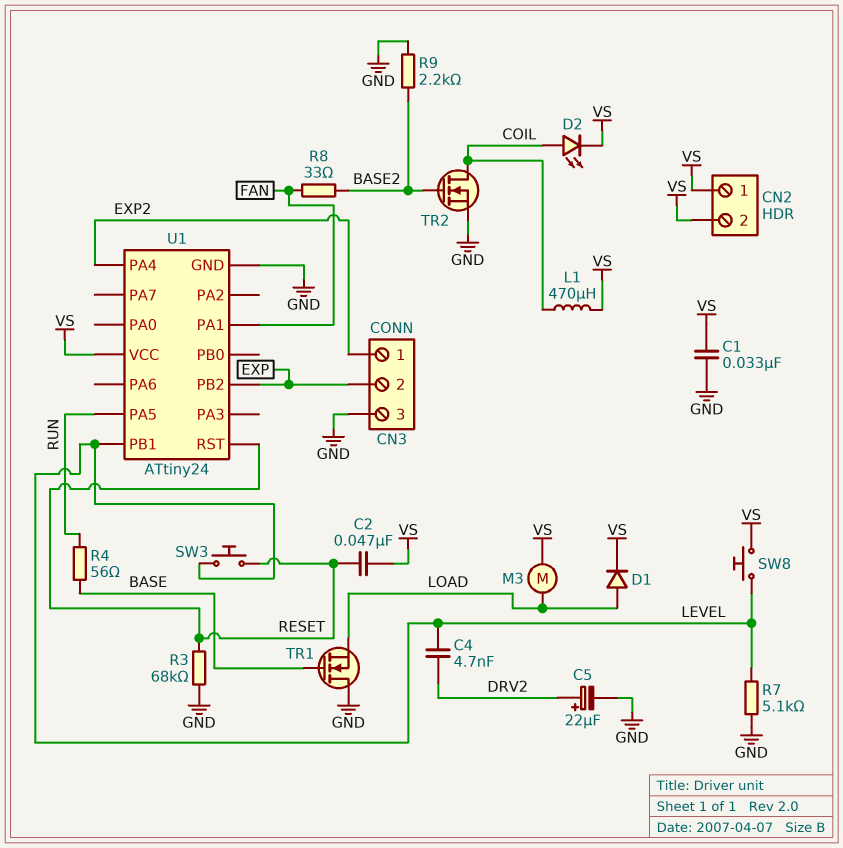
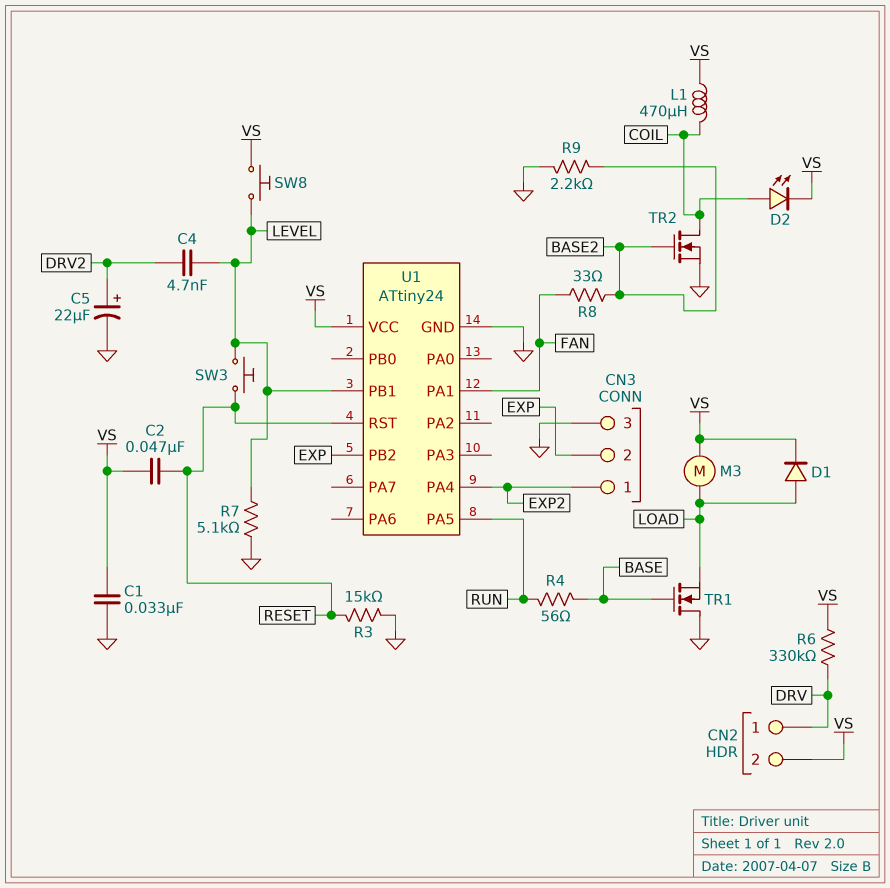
CN2 pin 1: VS -> DRV
R3: 68k (GND, RESET) -> 15k (GND, RESET)
R6: none -> 330k (DRV, VS)

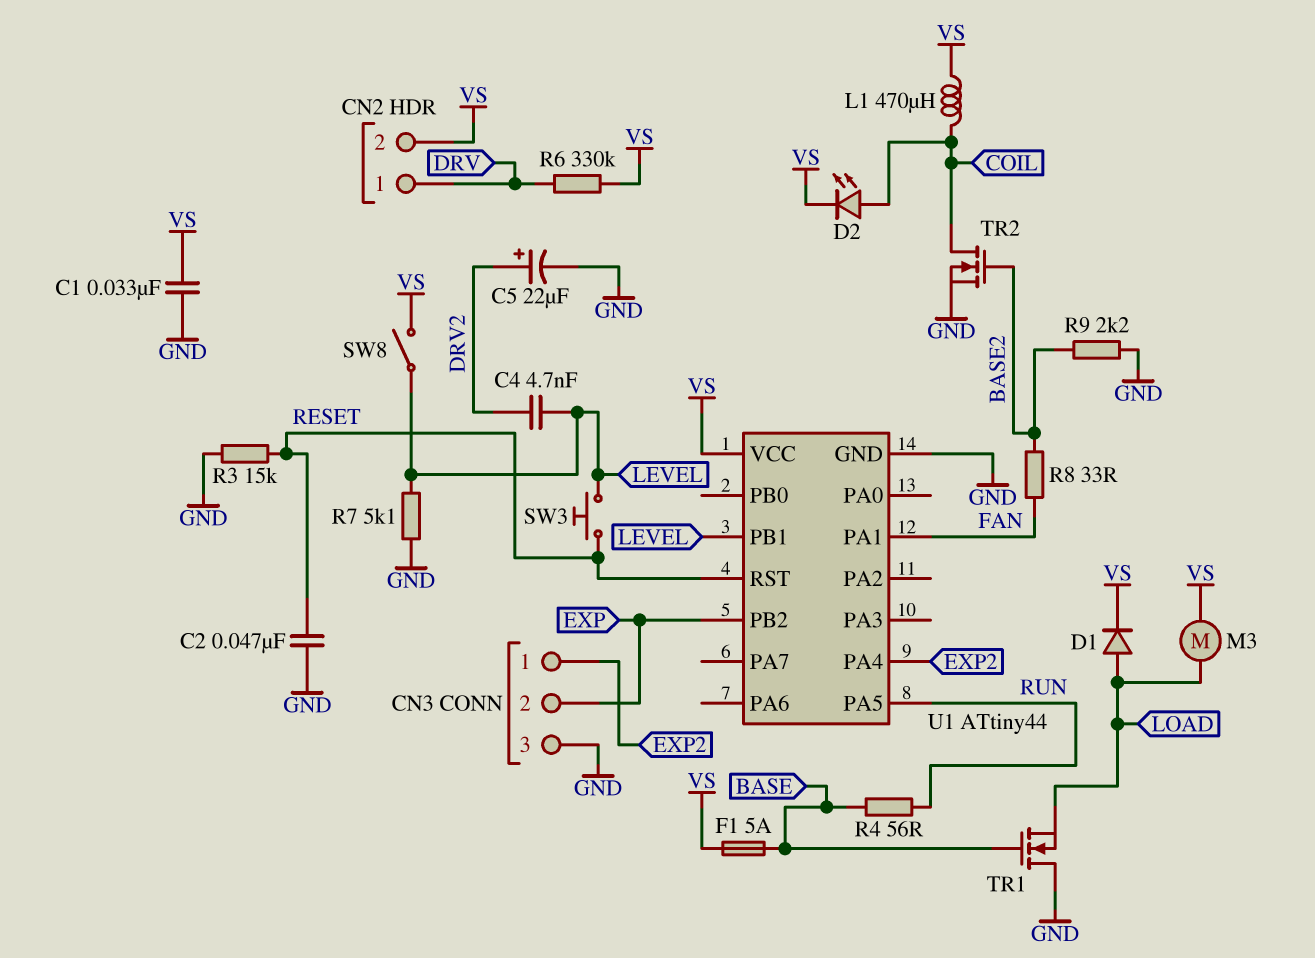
C2: 47nF (RESET, VS) -> 47nF (GND, RESET)
F1: none -> 5A (BASE, VS)
SW8: button (LEVEL, VS) -> switch (LEVEL, VS)
U1: ATtiny24 -> ATtiny44

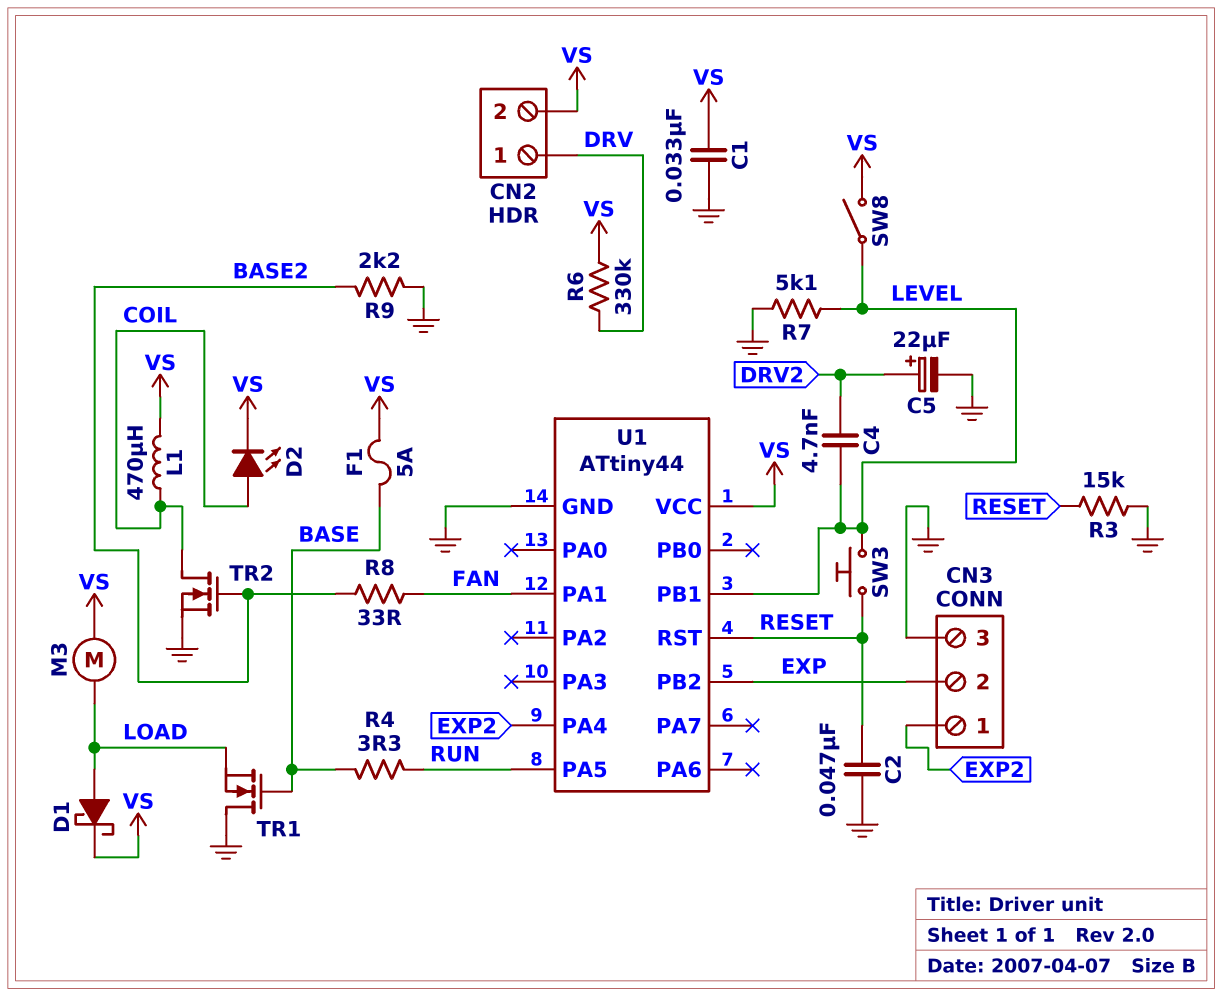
D1: diode (A LOAD, K VS) -> schottky (A LOAD, K VS)
R4: 56 (BASE, RUN) -> 3.3 (BASE, RUN)

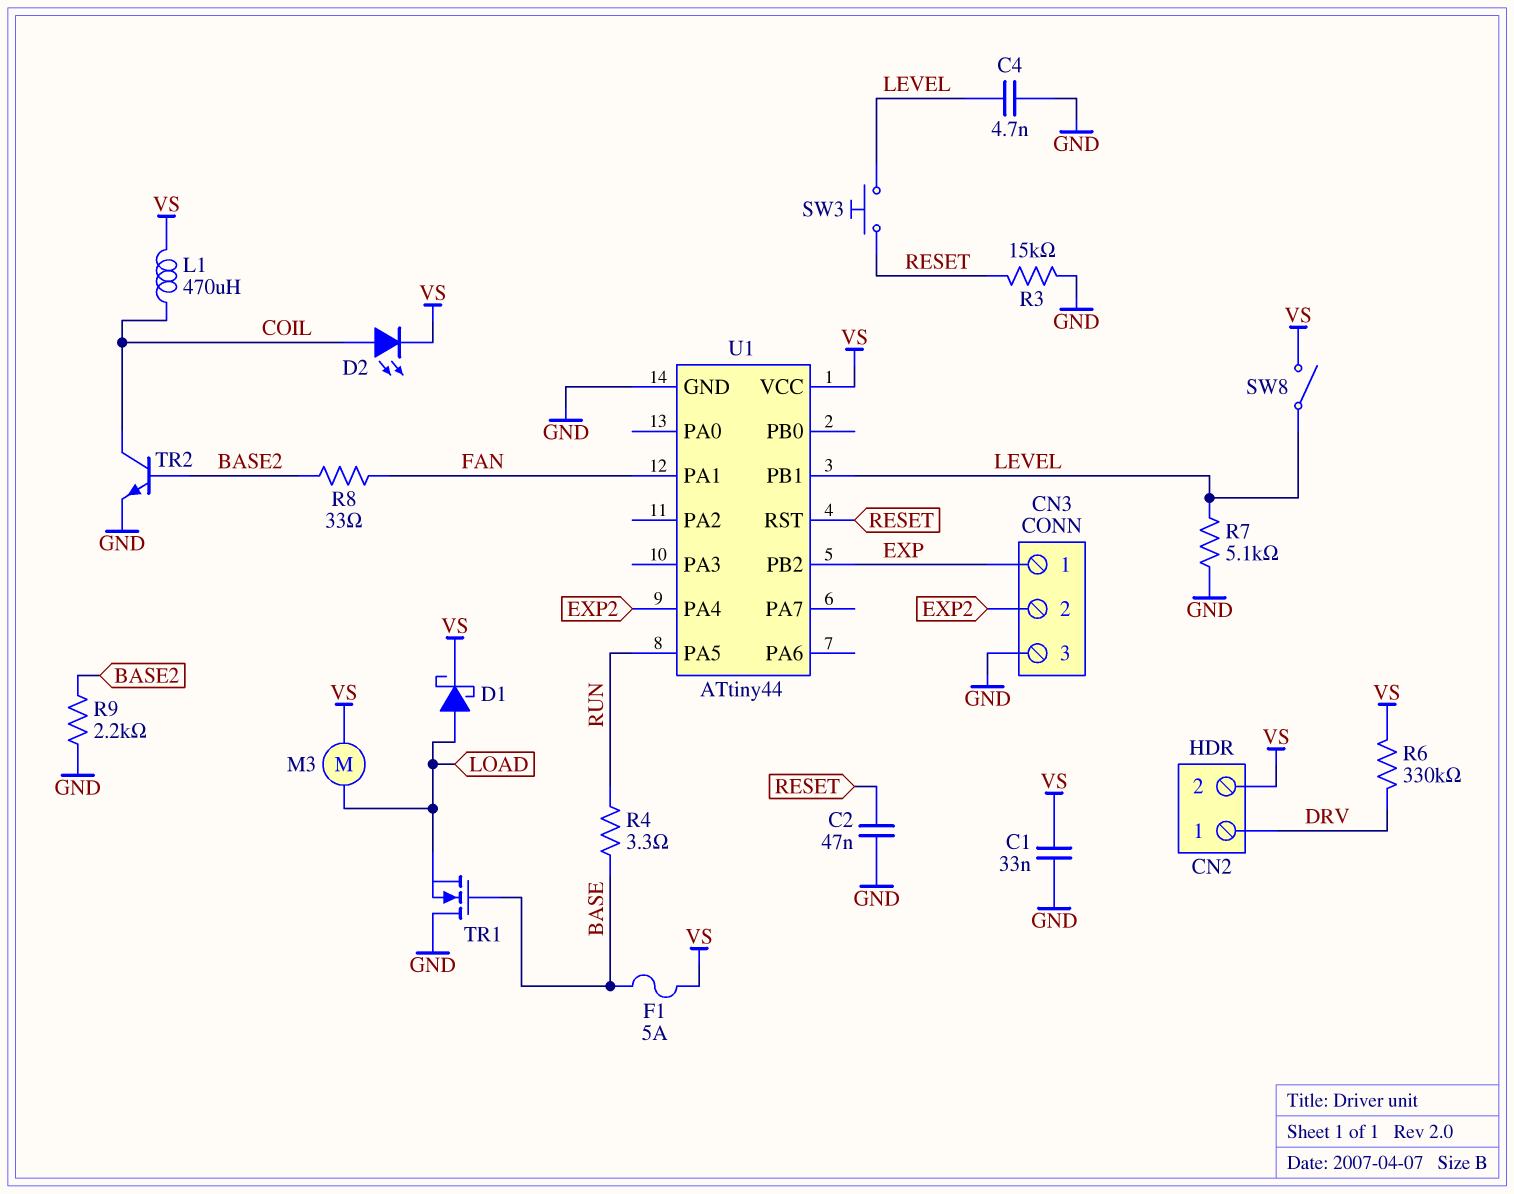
C4: 4.7nF (DRV2, LEVEL) -> 4.7nF (GND, LEVEL)
C5: 22uF (plus DRV2, minus GND) -> none
CN3 pin 1: EXP2 -> EXP
CN3 pin 2: EXP -> EXP2
TR2: NMOS (G BASE2, D COIL, S GND) -> NPN (B BASE2, C COIL, E GND)

